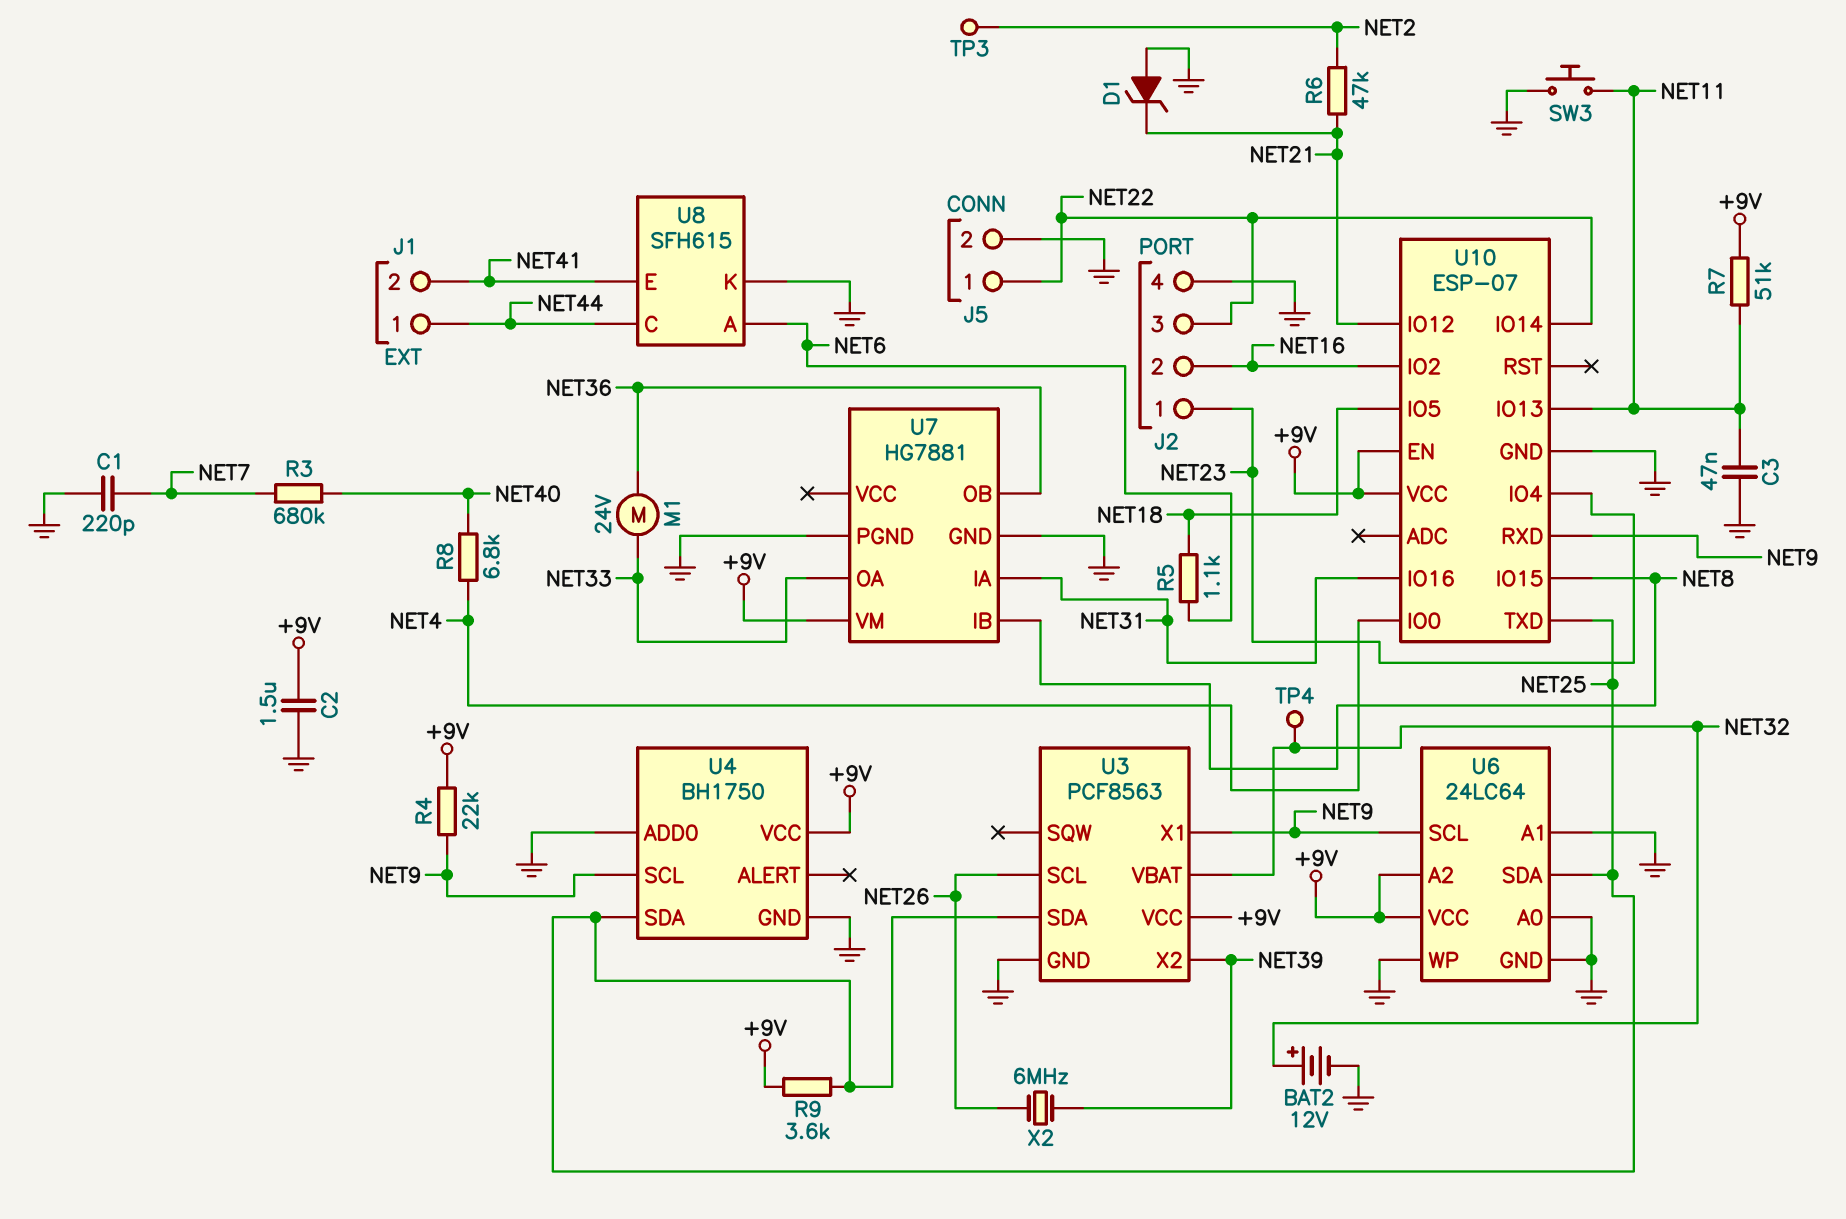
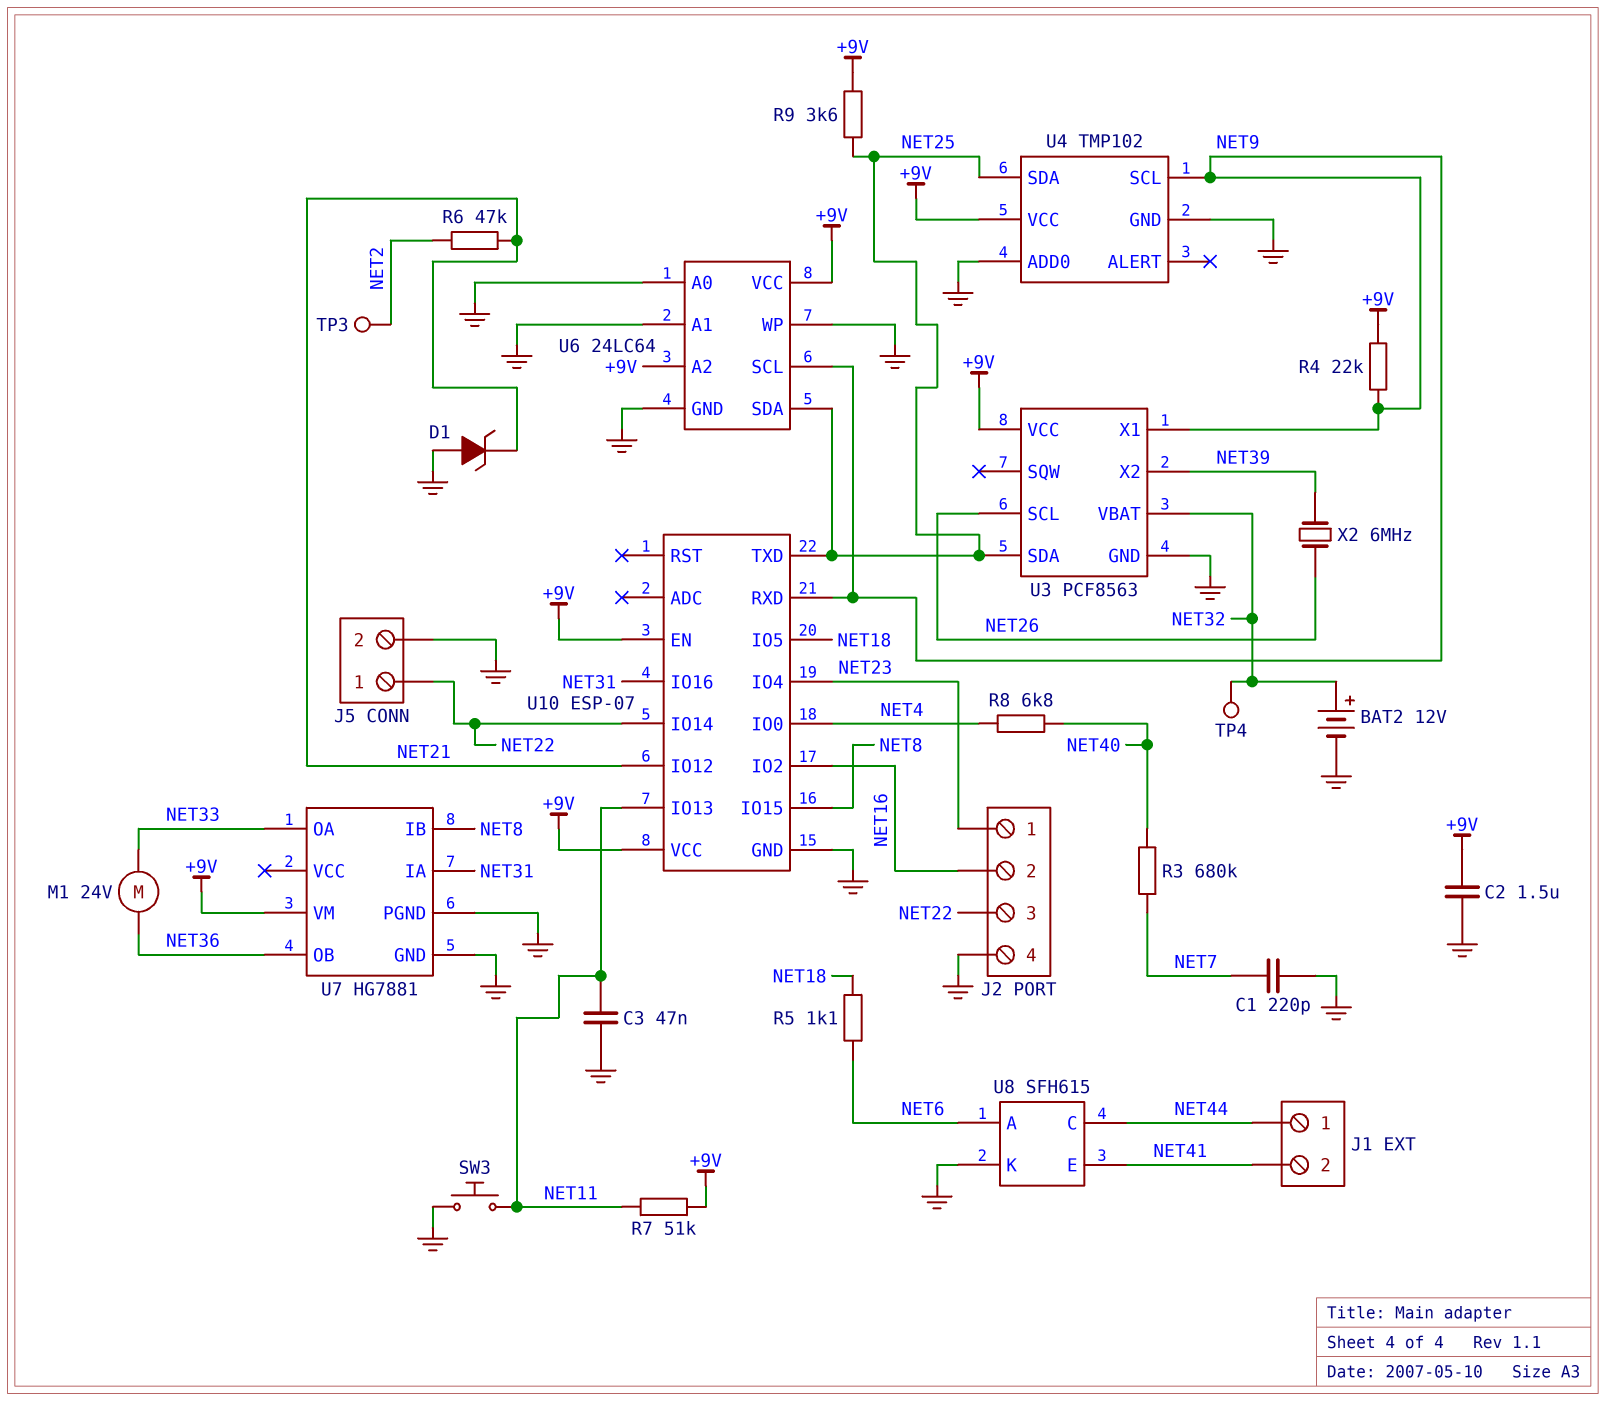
U4: BH1750 -> TMP102

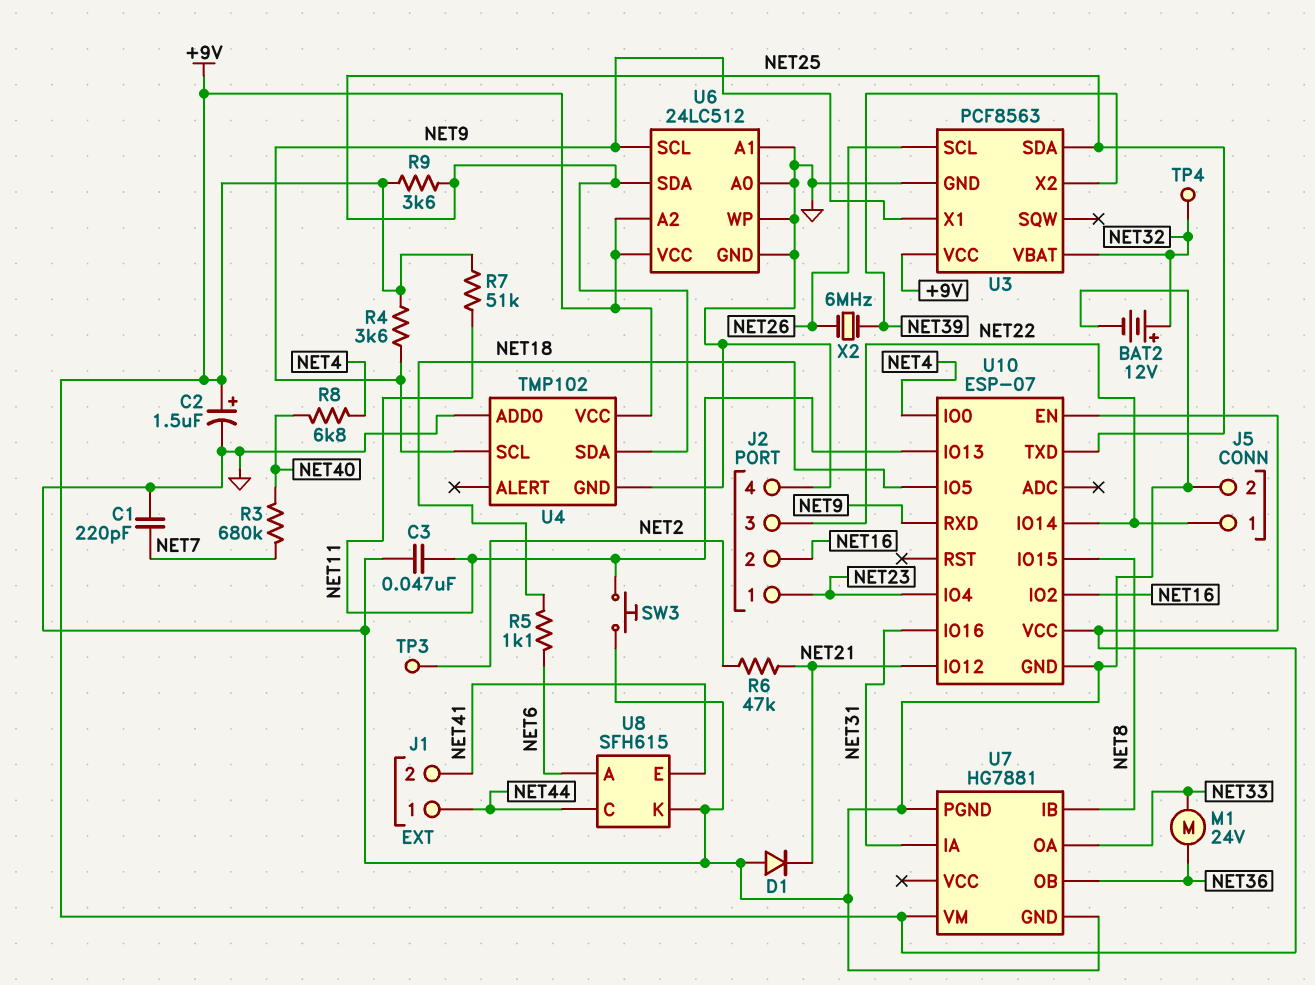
C2: 1.5uF (+9V, GND) -> 1.5uF (plus +9V, minus GND)
D1: zener (A GND, K NET21) -> diode (A GND, K NET21)
R4: 22k (+9V, NET9) -> 3.6k (+9V, NET9)
U6: 24LC64 -> 24LC512

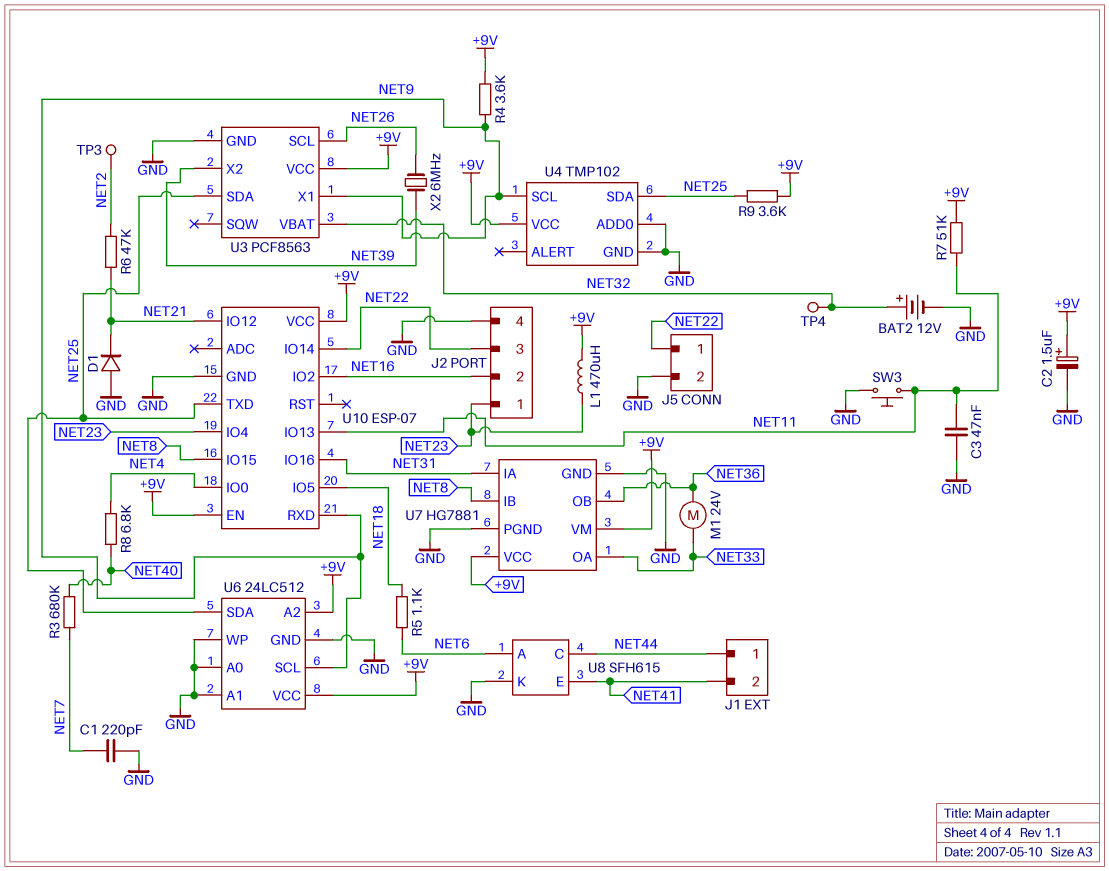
L1: none -> 470uH (+9V, NET23)
U7 pin VCC: none -> +9V

